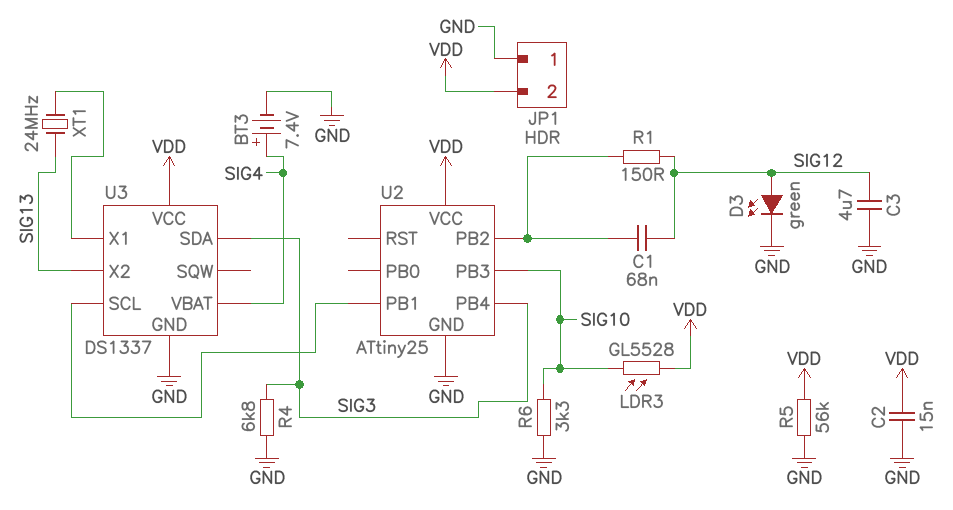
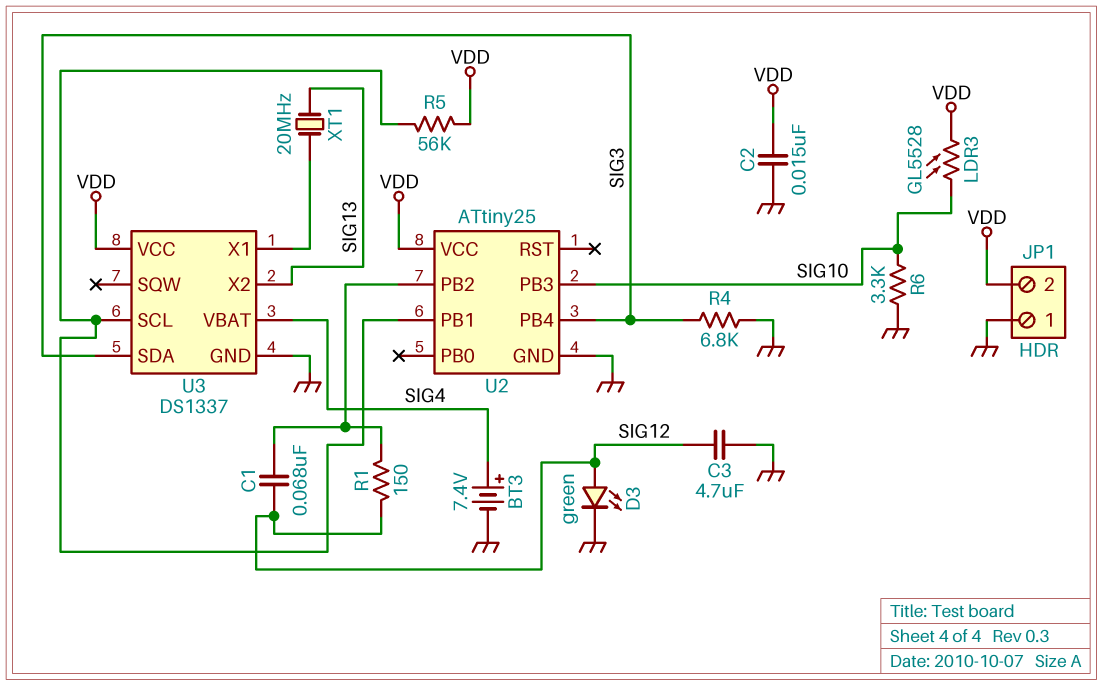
R5: 56k (GND, VDD) -> 56k (U2/PB1, VDD)
XT1: 24MHz (SIG13, U3/X1) -> 20MHz (SIG13, U3/X1)

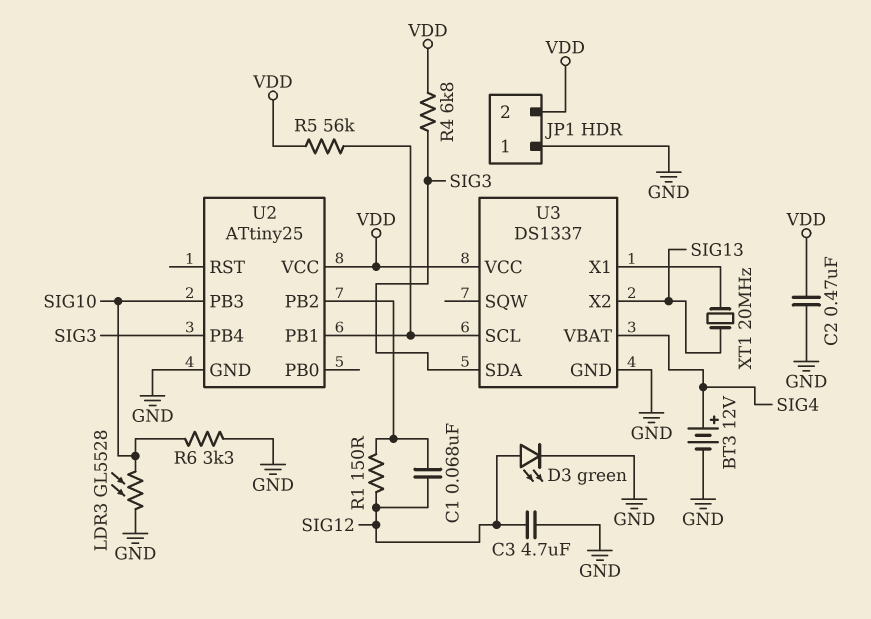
BT3: 7.4V (plus SIG4, minus GND) -> 12V (plus SIG4, minus GND)
C2: 15nF (GND, VDD) -> 470nF (GND, VDD)
LDR3: GL5528 (SIG10, VDD) -> GL5528 (GND, SIG10)
R4: 6.8k (GND, SIG3) -> 6.8k (SIG3, VDD)

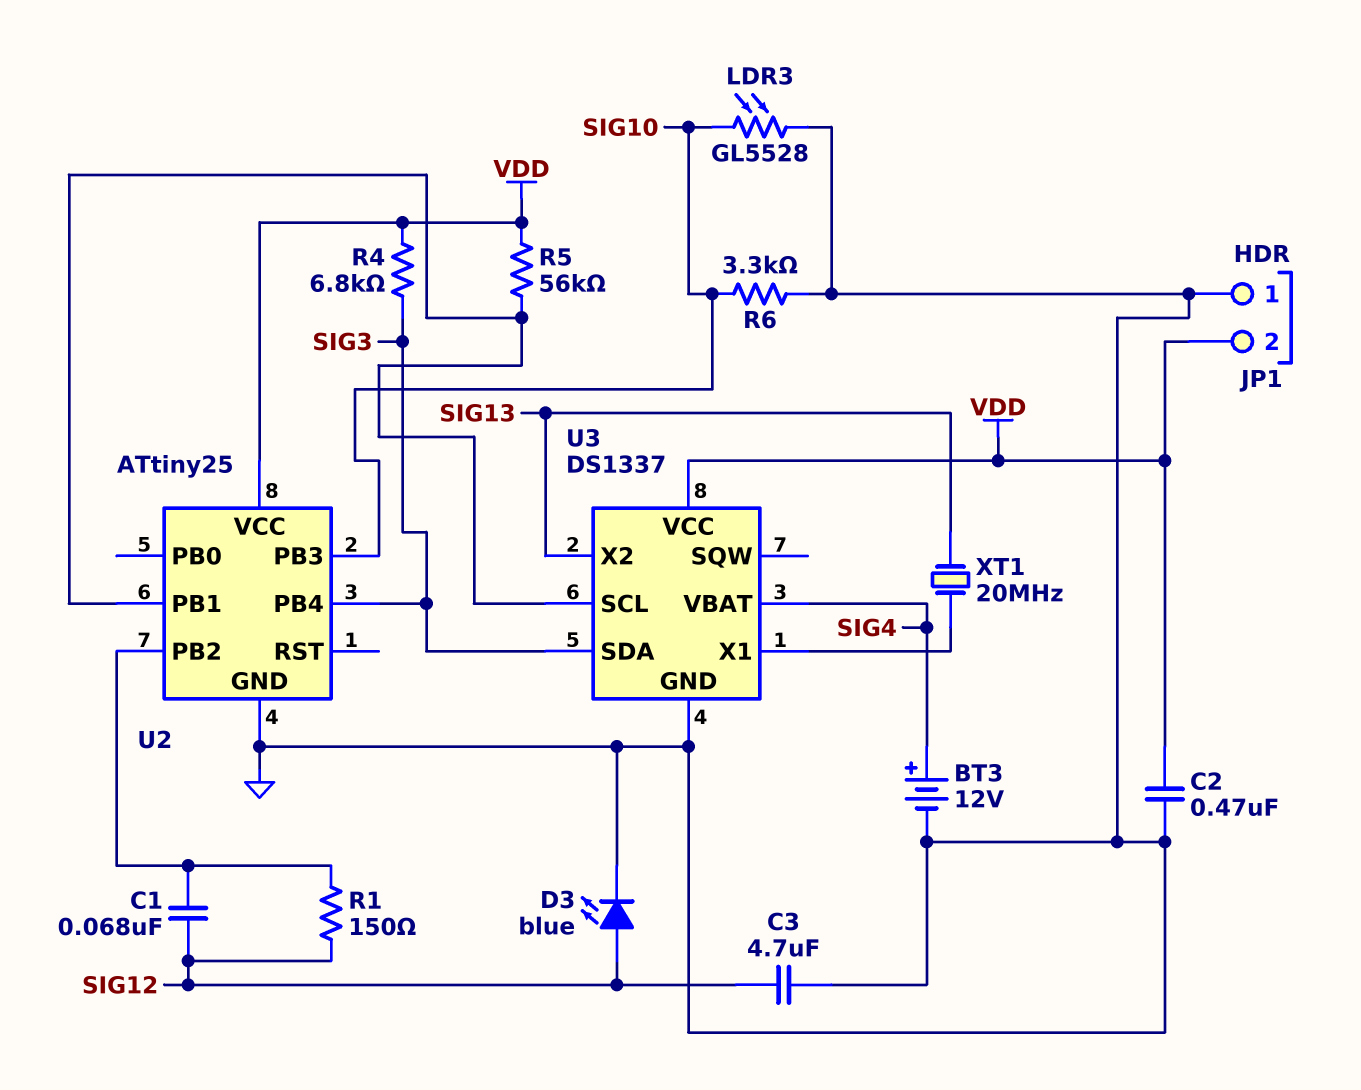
D3: LED green (A SIG12, K GND) -> LED blue (A SIG12, K GND)

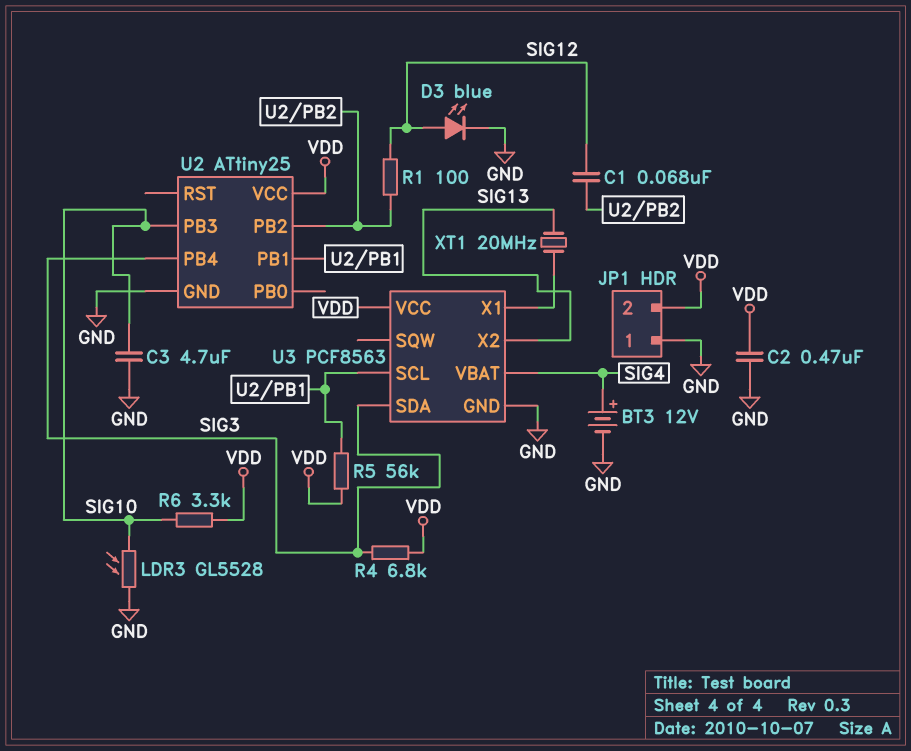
C3: 4.7uF (GND, SIG12) -> 4.7uF (GND, SIG10)
R1: 150 (SIG12, U2/PB2) -> 100 (SIG12, U2/PB2)
R6: 3.3k (GND, SIG10) -> 3.3k (SIG10, VDD)
U3: DS1337 -> PCF8563

